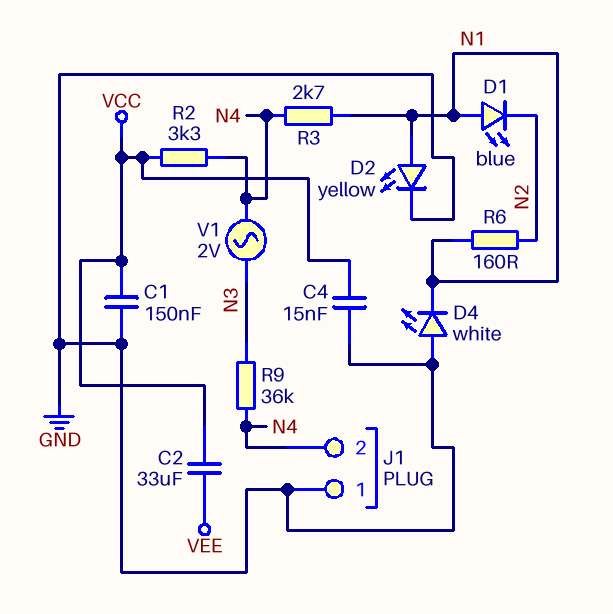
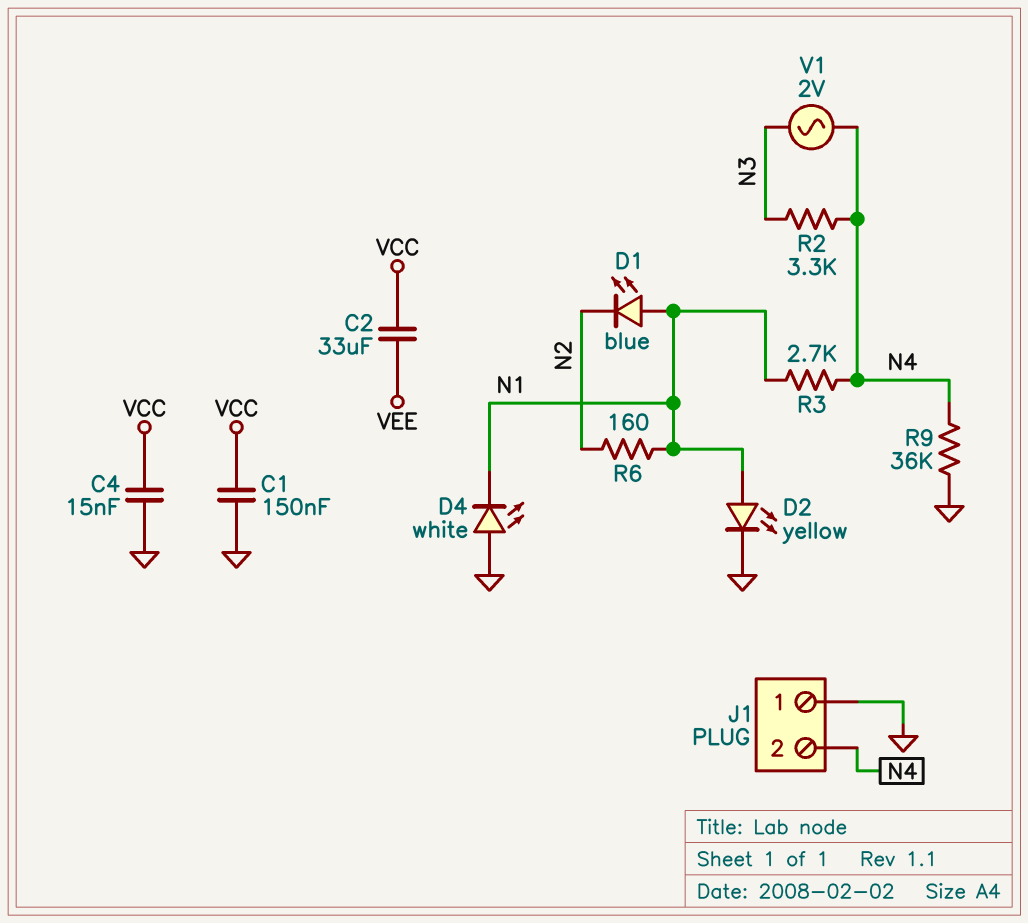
R2: 3.3k (N4, VCC) -> 3.3k (N3, N4)
R9: 36k (N3, N4) -> 36k (GND, N4)

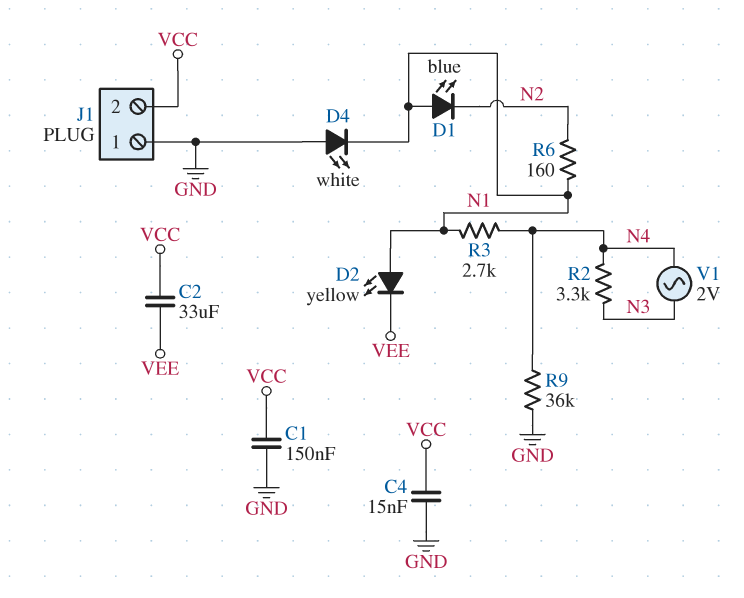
D2: LED yellow (A N1, K GND) -> LED yellow (A N1, K VEE)
J1 pin 2: N4 -> VCC

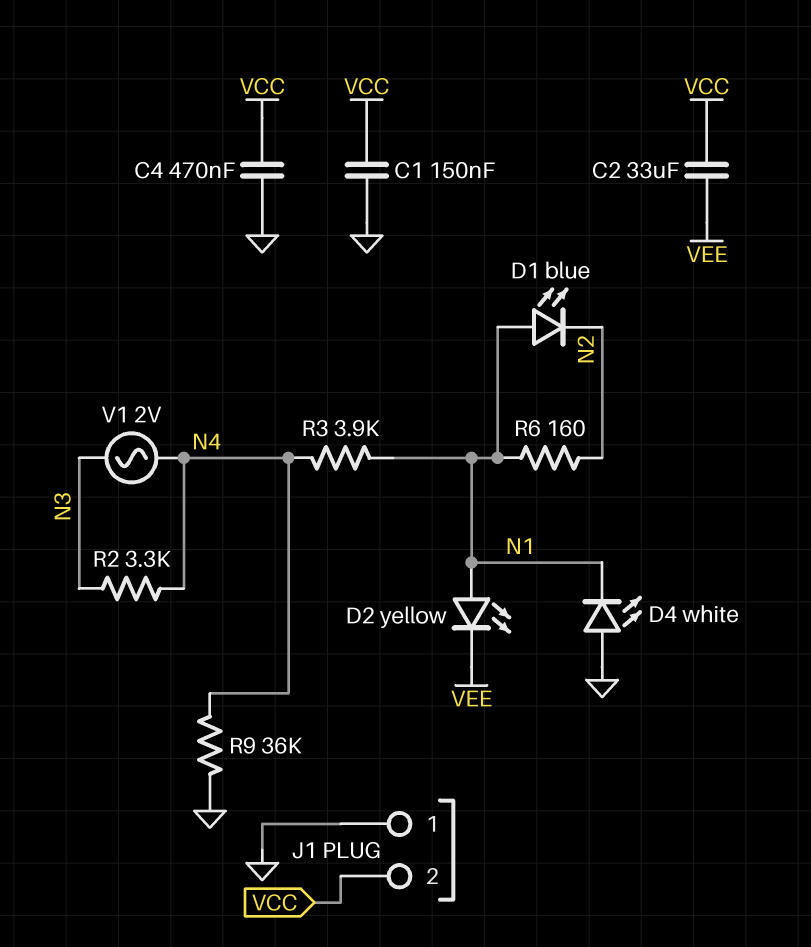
C4: 15nF (GND, VCC) -> 470nF (GND, VCC)
R3: 2.7k (N1, N4) -> 3.9k (N1, N4)

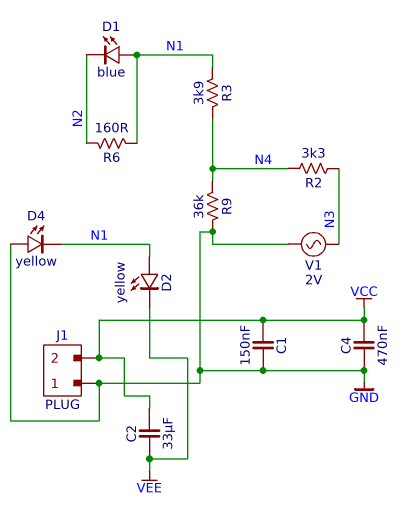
D4: LED white (A GND, K N1) -> LED yellow (A GND, K N1)
V1: AC 2V (N3, N4) -> AC 2V (GND, N3)

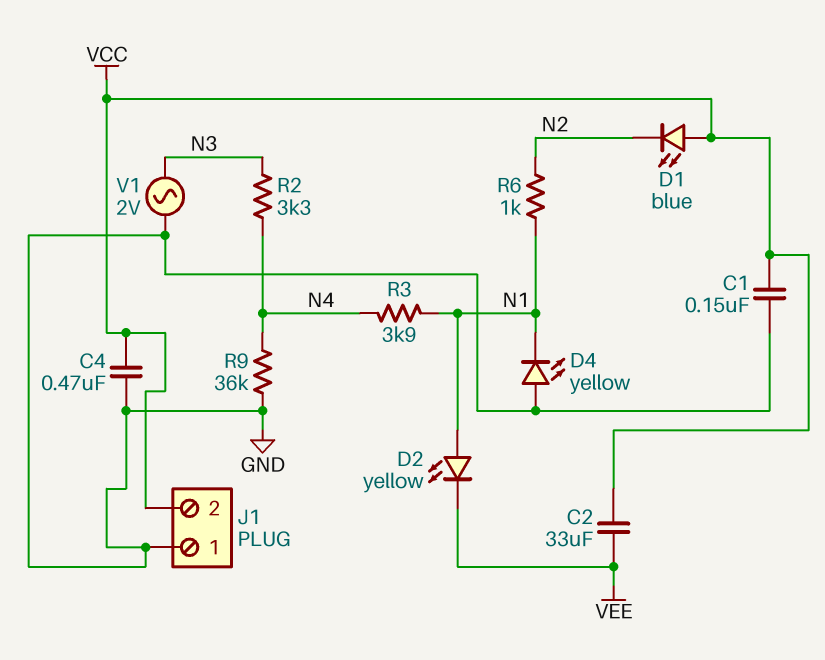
D1: LED blue (A N1, K N2) -> LED blue (A VCC, K N2)
R6: 160 (N1, N2) -> 1k (N1, N2)

